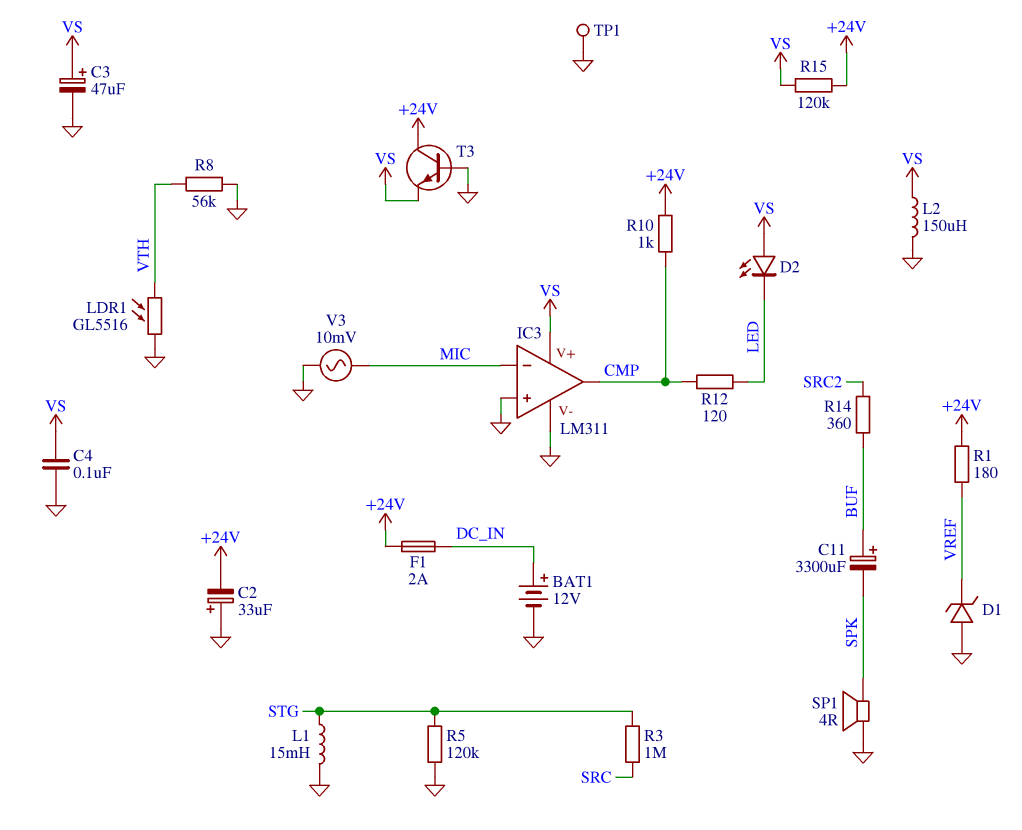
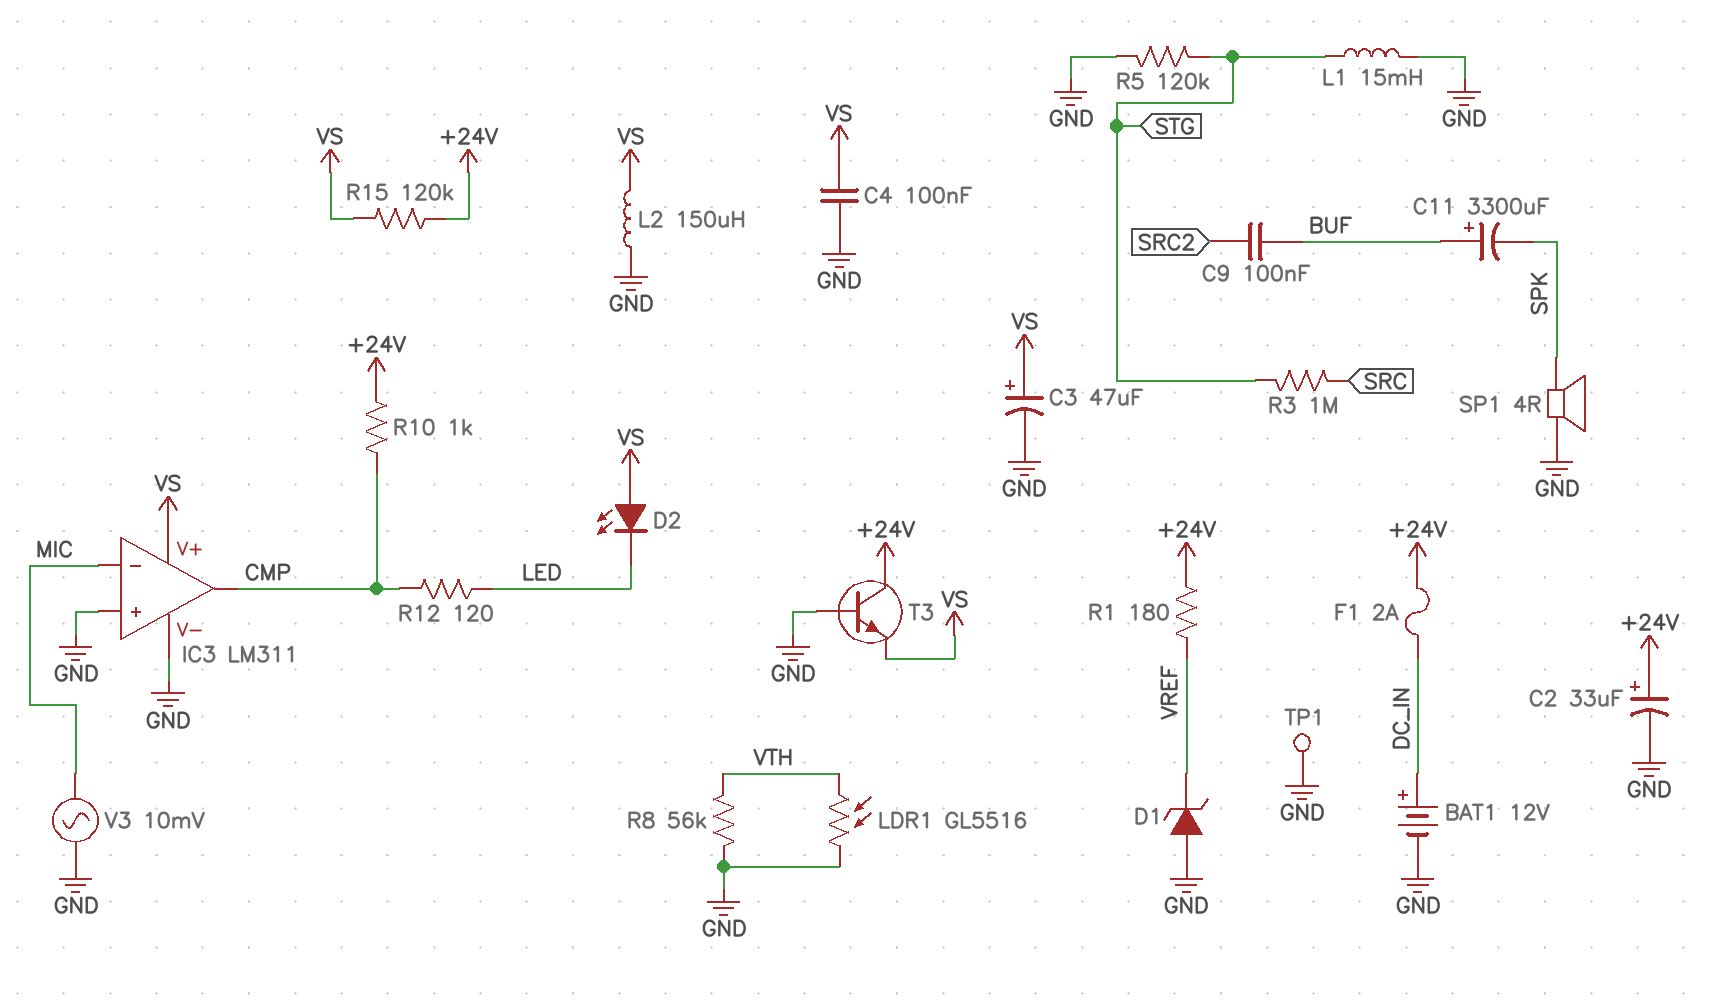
C2: 33uF (plus GND, minus +24V) -> 33uF (plus +24V, minus GND)
C9: none -> 100nF (BUF, SRC2)
R14: 360 (BUF, SRC2) -> none

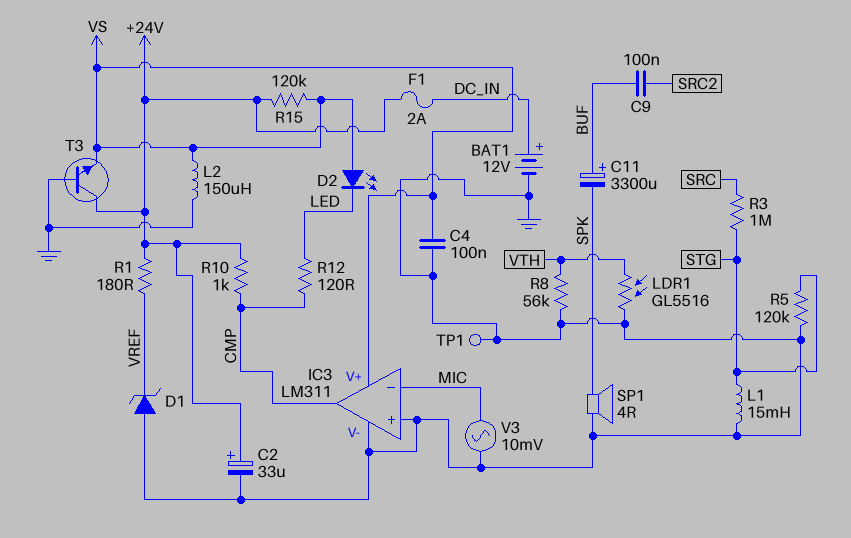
C3: 47uF (plus VS, minus GND) -> none

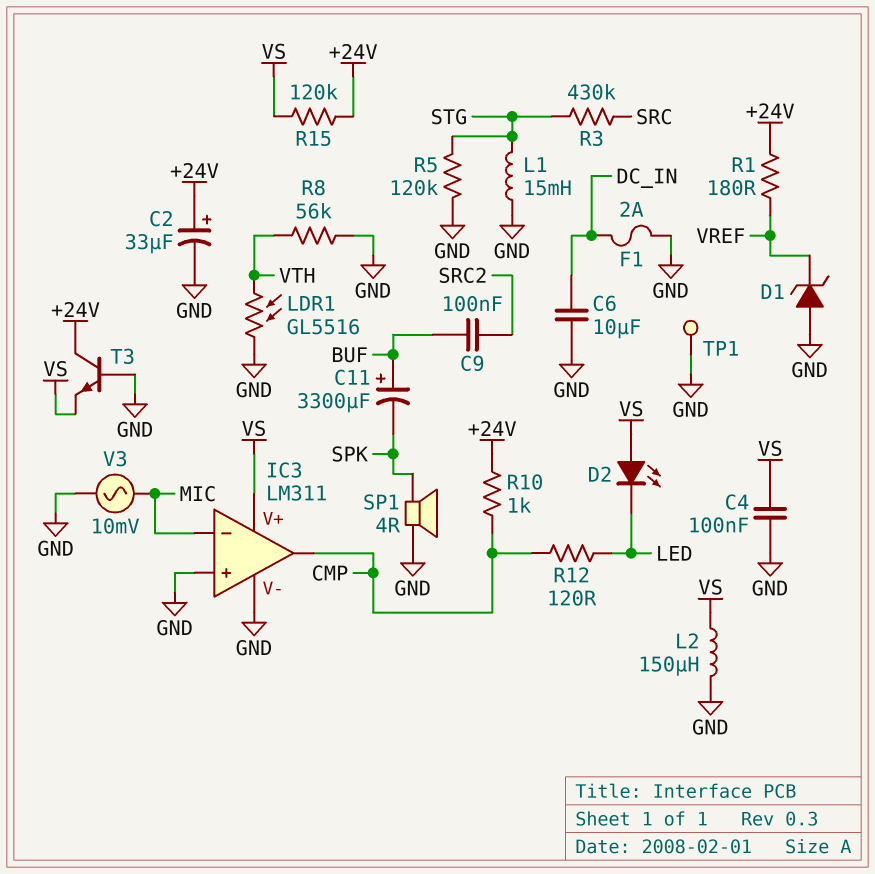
BAT1: 12V (plus DC_IN, minus GND) -> none
C6: none -> 10uF (DC_IN, GND)
F1: 2A (+24V, DC_IN) -> 2A (DC_IN, GND)
R3: 1M (SRC, STG) -> 430k (SRC, STG)

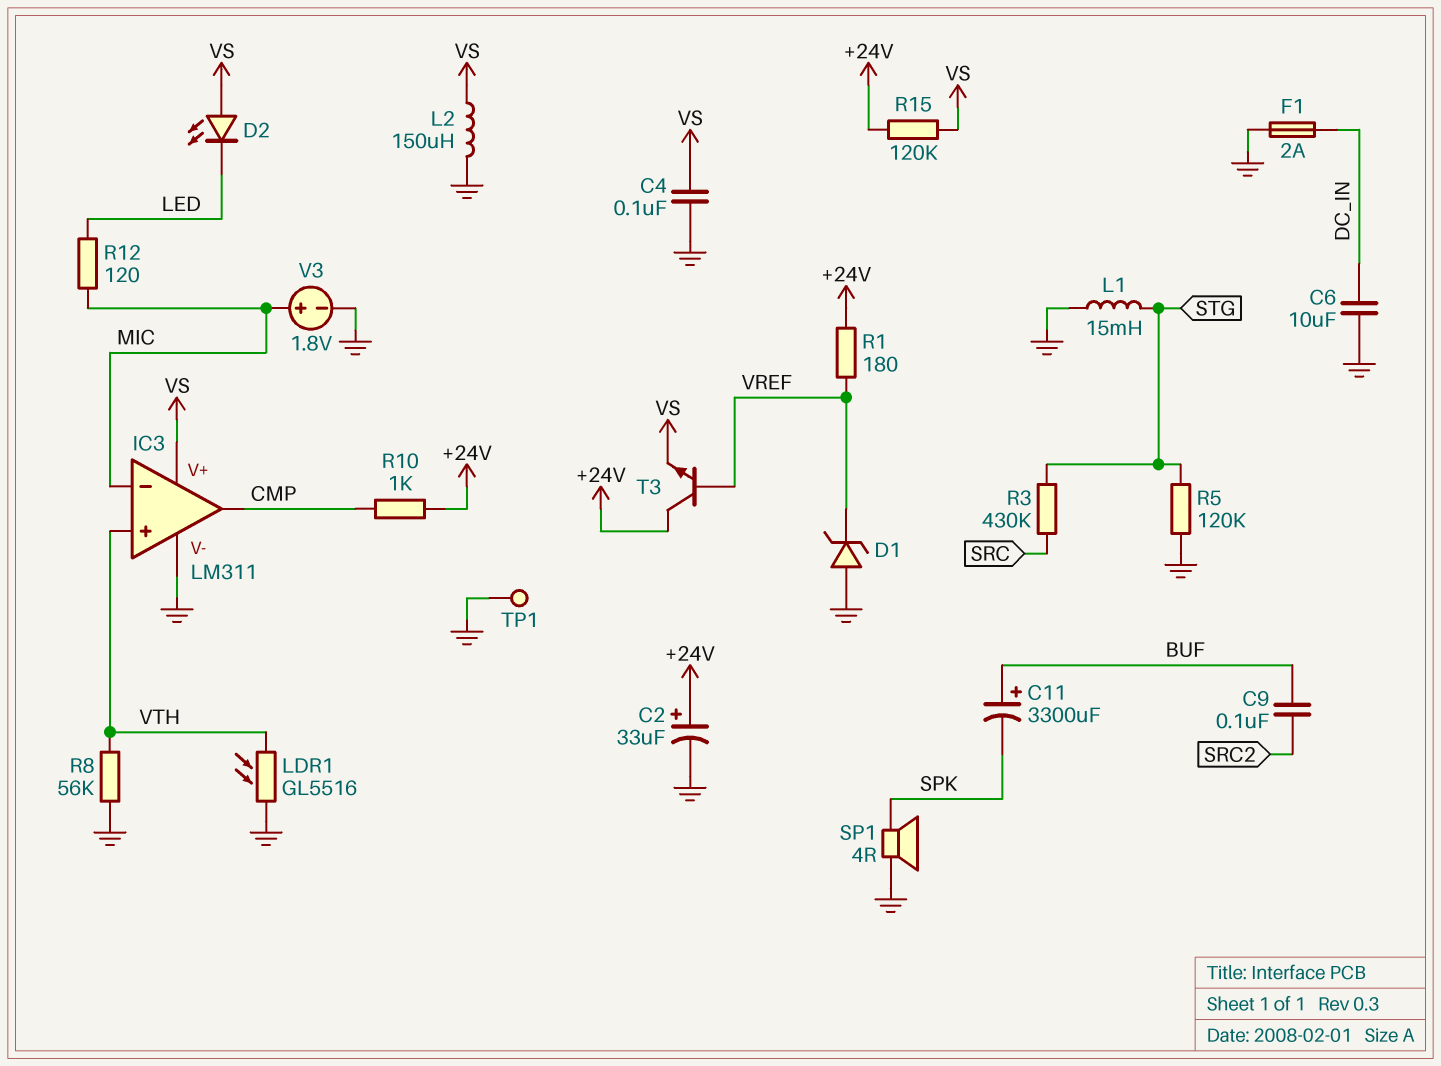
IC3 pin in+: GND -> VTH
R12: 120 (CMP, LED) -> 120 (LED, MIC)
T3: NPN (B GND, C +24V, E VS) -> NPN (B VREF, C +24V, E VS)
V3: AC 10mV (GND, MIC) -> 1.8V (plus MIC, minus GND)

